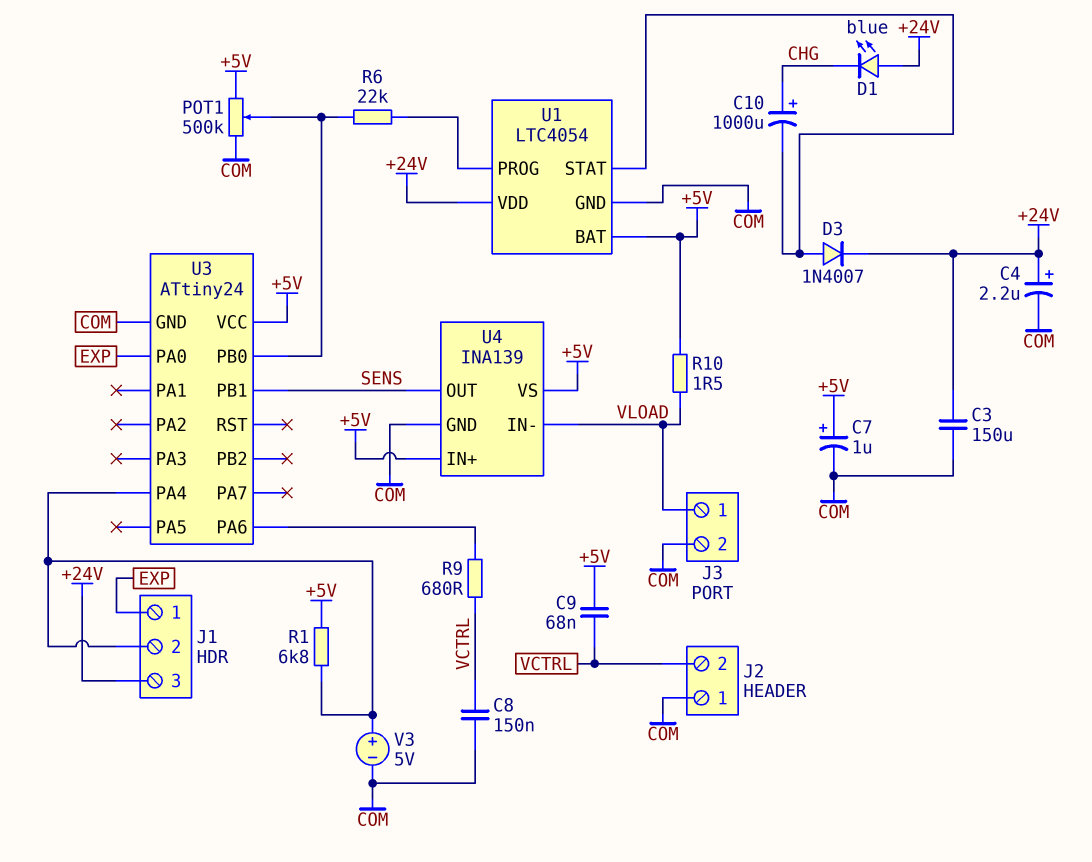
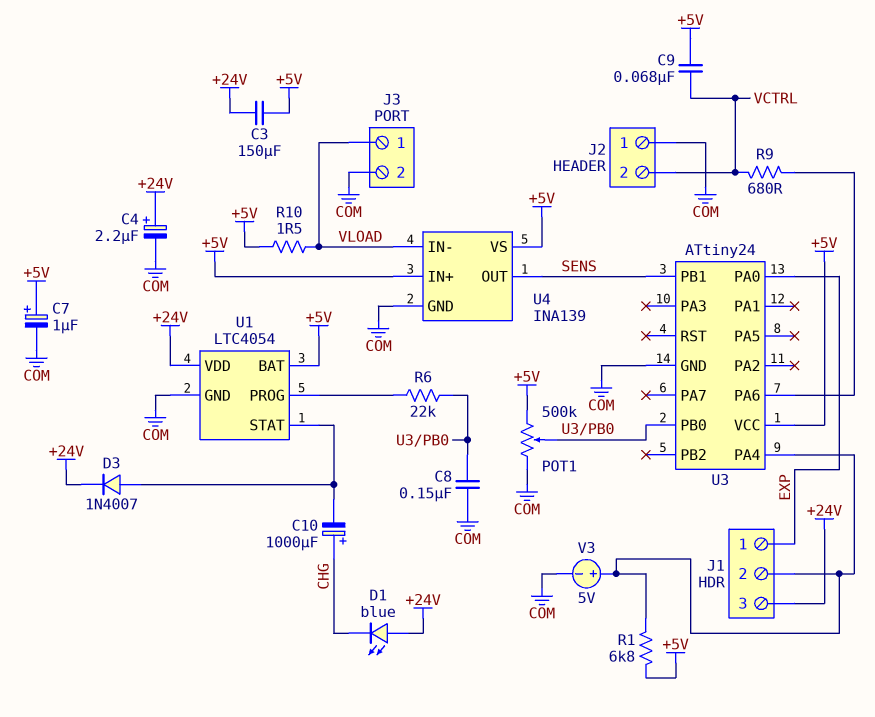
C3: 150uF (+24V, COM) -> 150uF (+5V, +24V)
C8: 150nF (COM, VCTRL) -> 150nF (COM, U3/PB0)

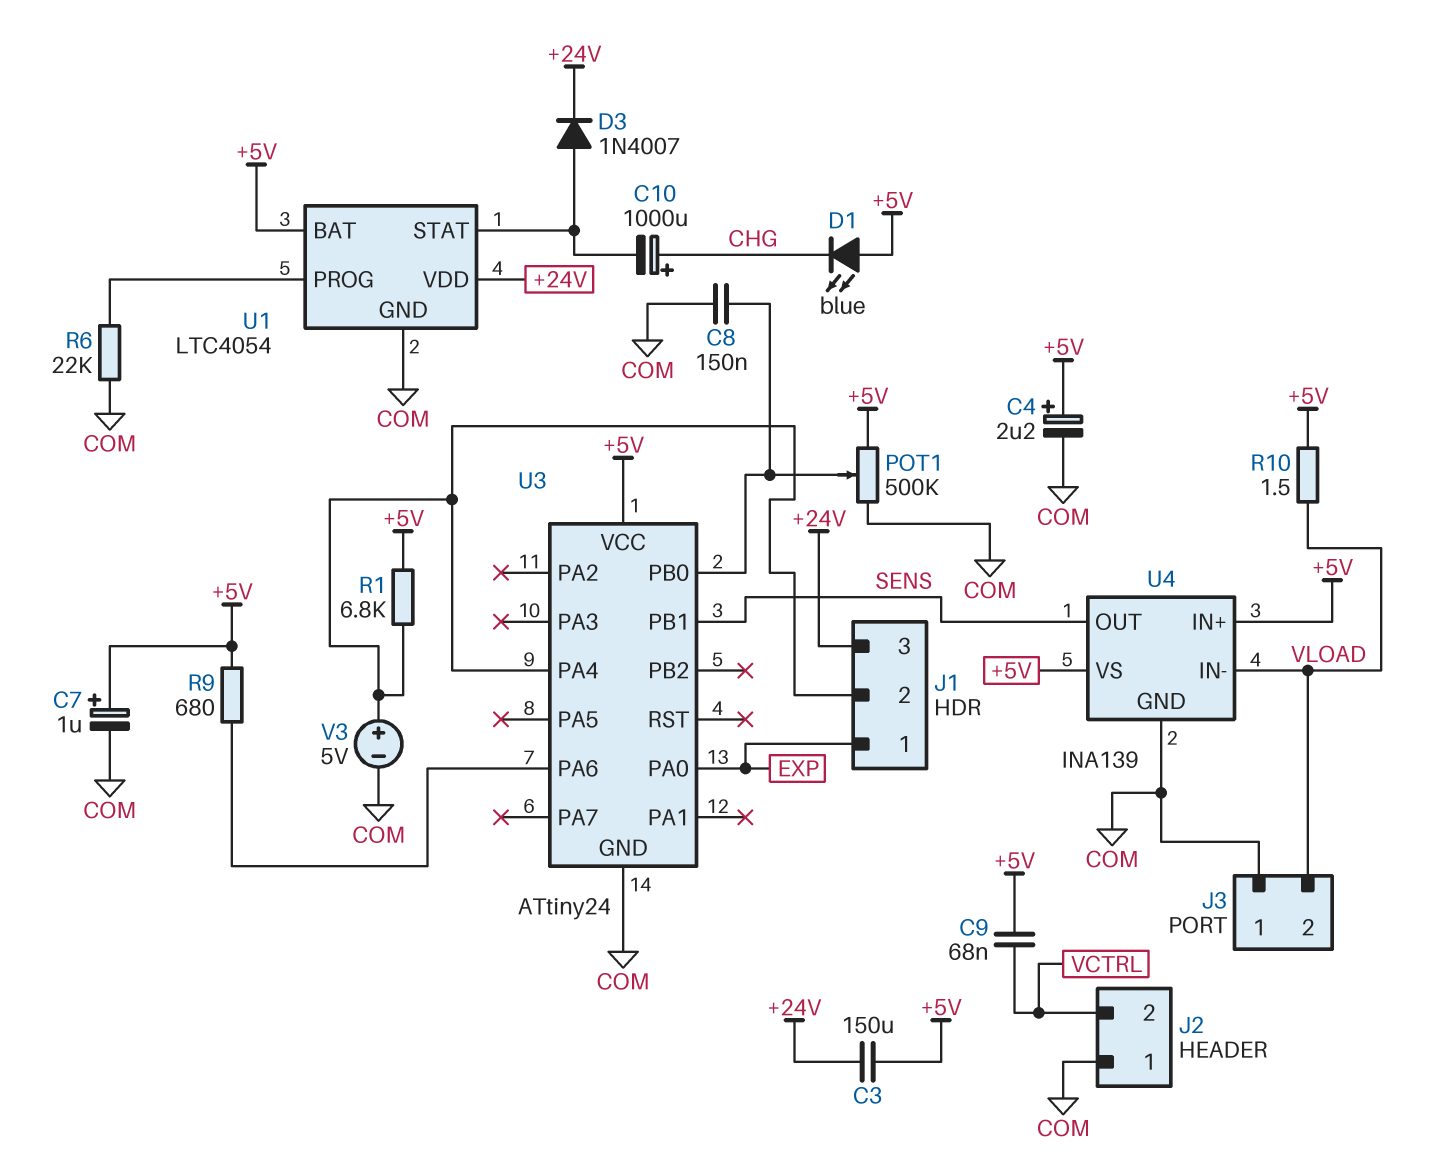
C4: 2.2uF (plus +24V, minus COM) -> 2.2uF (plus +5V, minus COM)
D1: LED blue (A +24V, K CHG) -> LED blue (A +5V, K CHG)
J3 pin 1: VLOAD -> COM
J3 pin 2: COM -> VLOAD
R6: 22k (U1/PROG, U3/PB0) -> 22k (COM, U1/PROG)
R9: 680 (U3/PA6, VCTRL) -> 680 (+5V, U3/PA6)

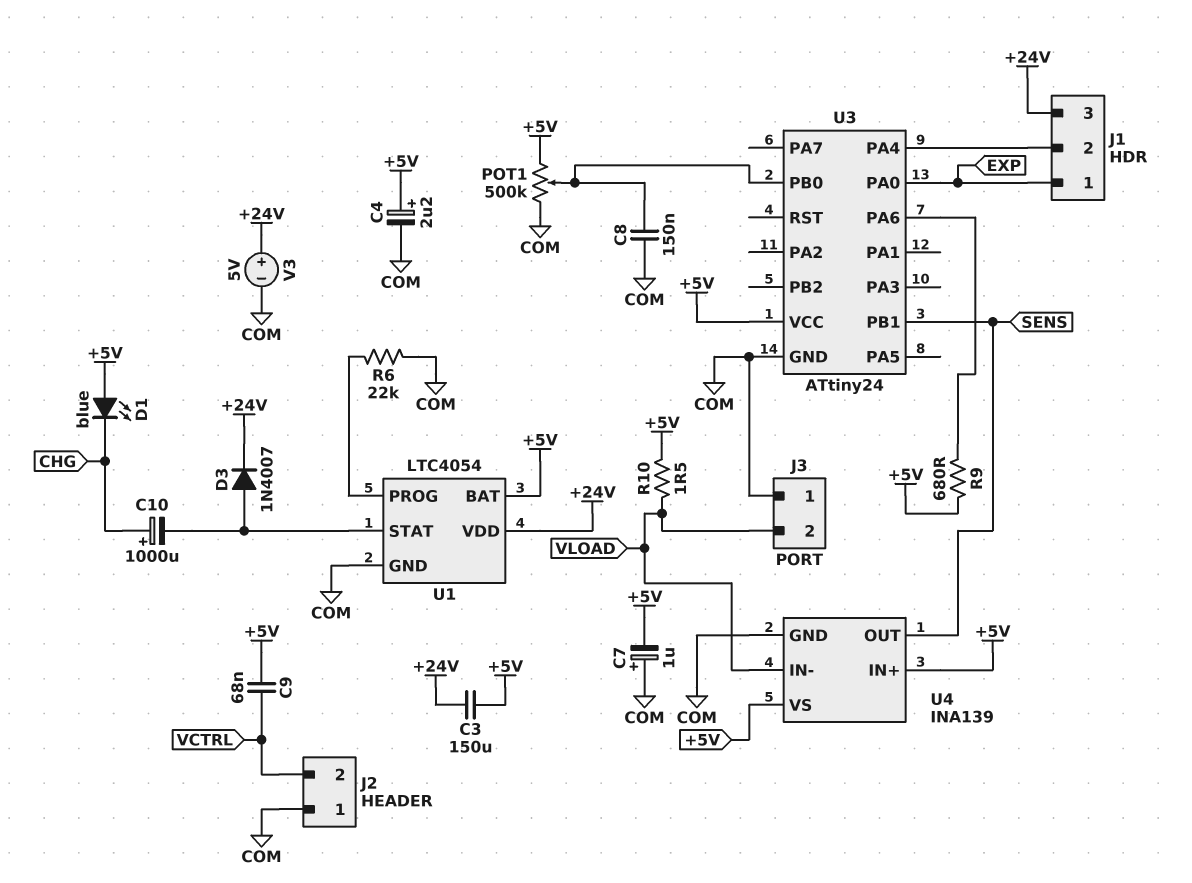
C7: 1uF (plus +5V, minus COM) -> 1uF (plus COM, minus +5V)
R1: 6.8k (+5V, J1/2) -> none
V3: 5V (plus J1/2, minus COM) -> 5V (plus +24V, minus COM)

